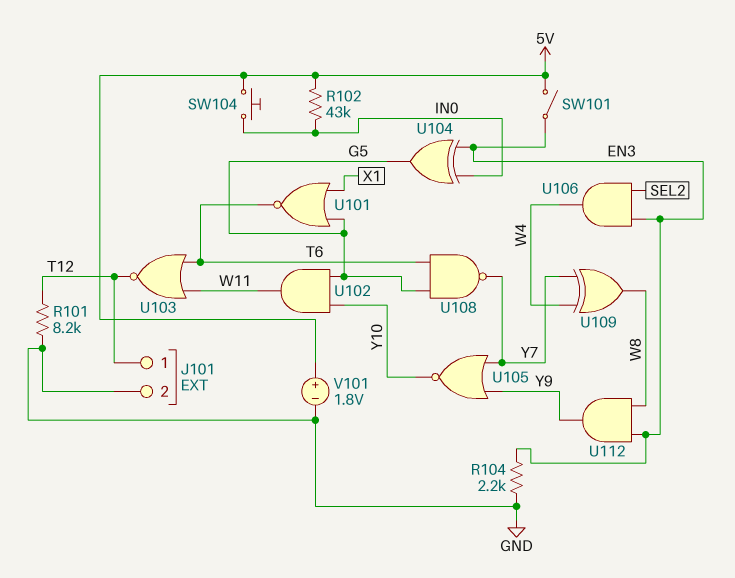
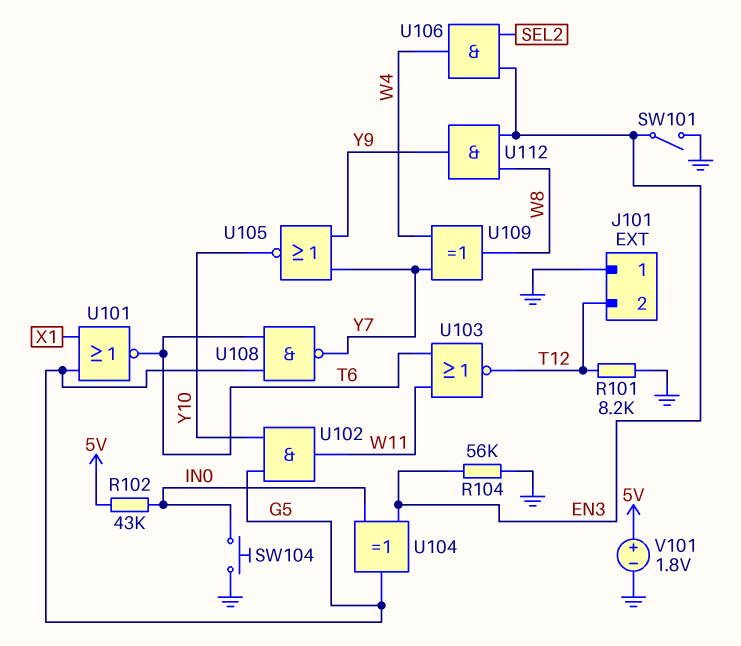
J101 pin 1: T12 -> GND
J101 pin 2: GND -> T12
R104: 2.2k (EN3, GND) -> 56k (EN3, GND)
SW101: switch (5V, EN3) -> switch (EN3, GND)
SW104: button (5V, IN0) -> button (GND, IN0)

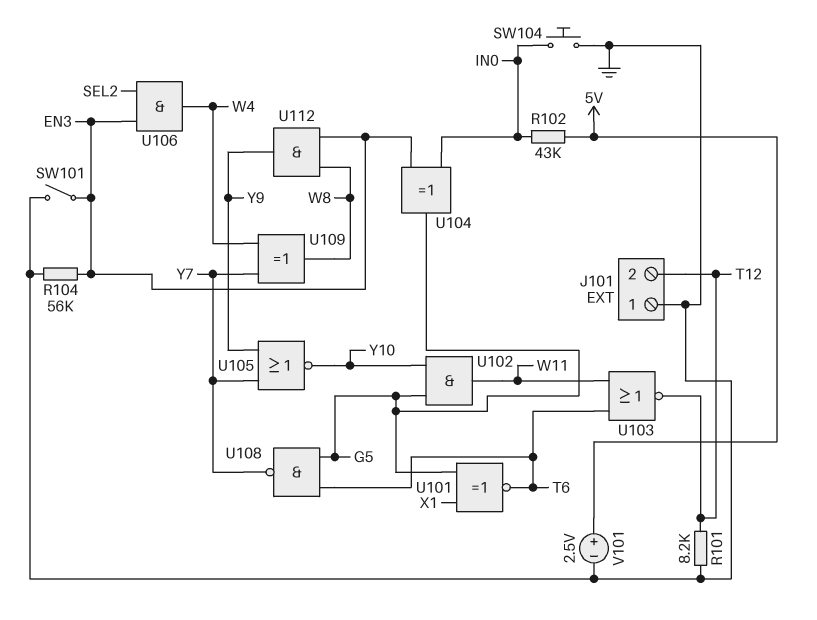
U101: NOR (in G5, in X1, out T6) -> XNOR (in G5, in X1, out T6)
V101: 1.8V (plus 5V, minus GND) -> 2.5V (plus 5V, minus GND)

